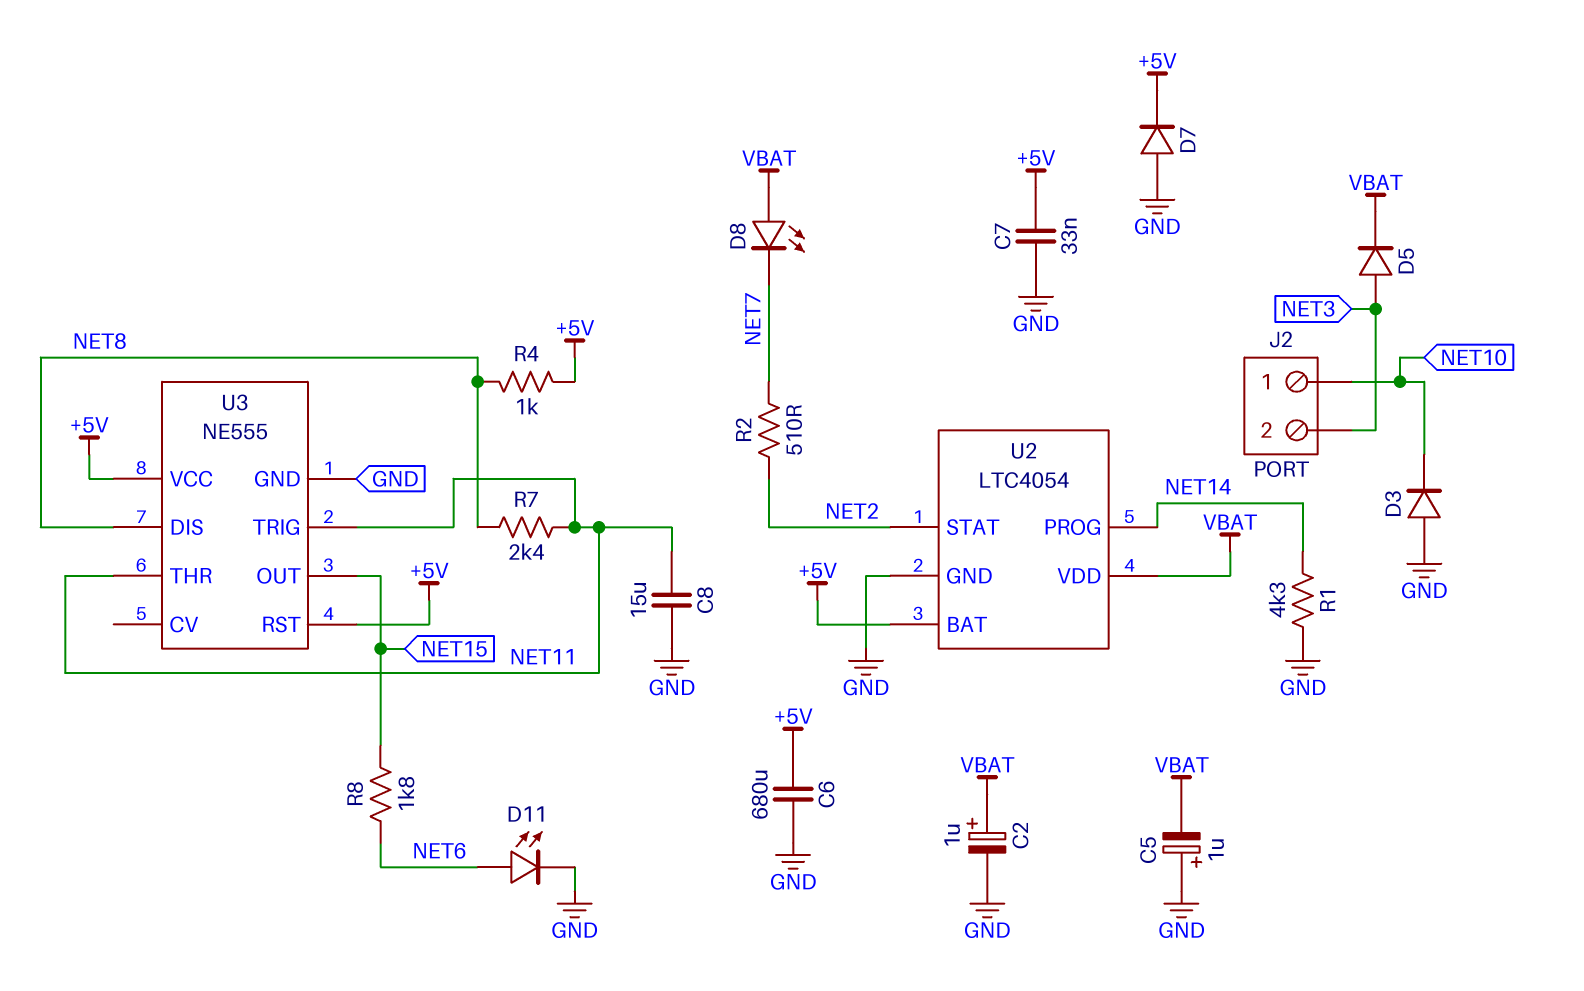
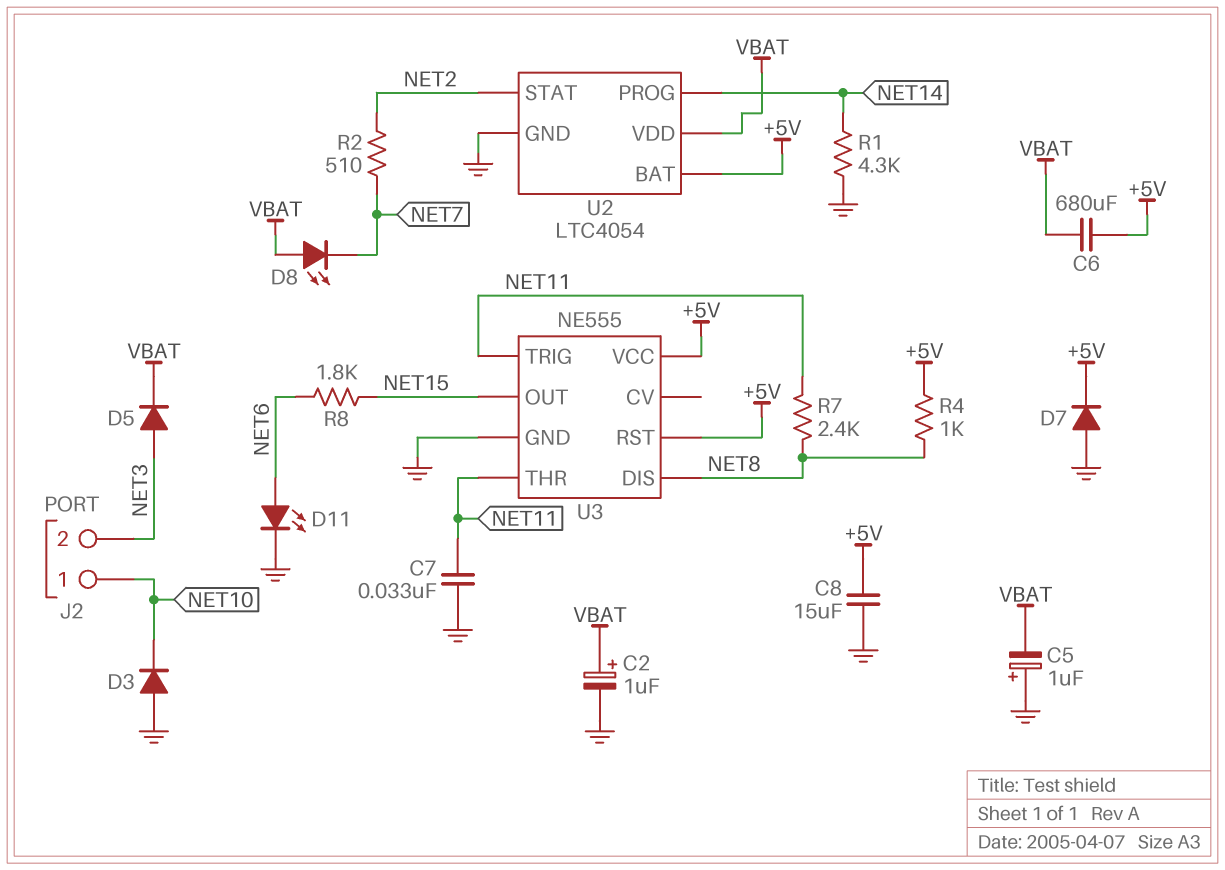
C6: 680uF (+5V, GND) -> 680uF (+5V, VBAT)
C7: 33nF (+5V, GND) -> 33nF (GND, NET11)
C8: 15uF (GND, NET11) -> 15uF (+5V, GND)

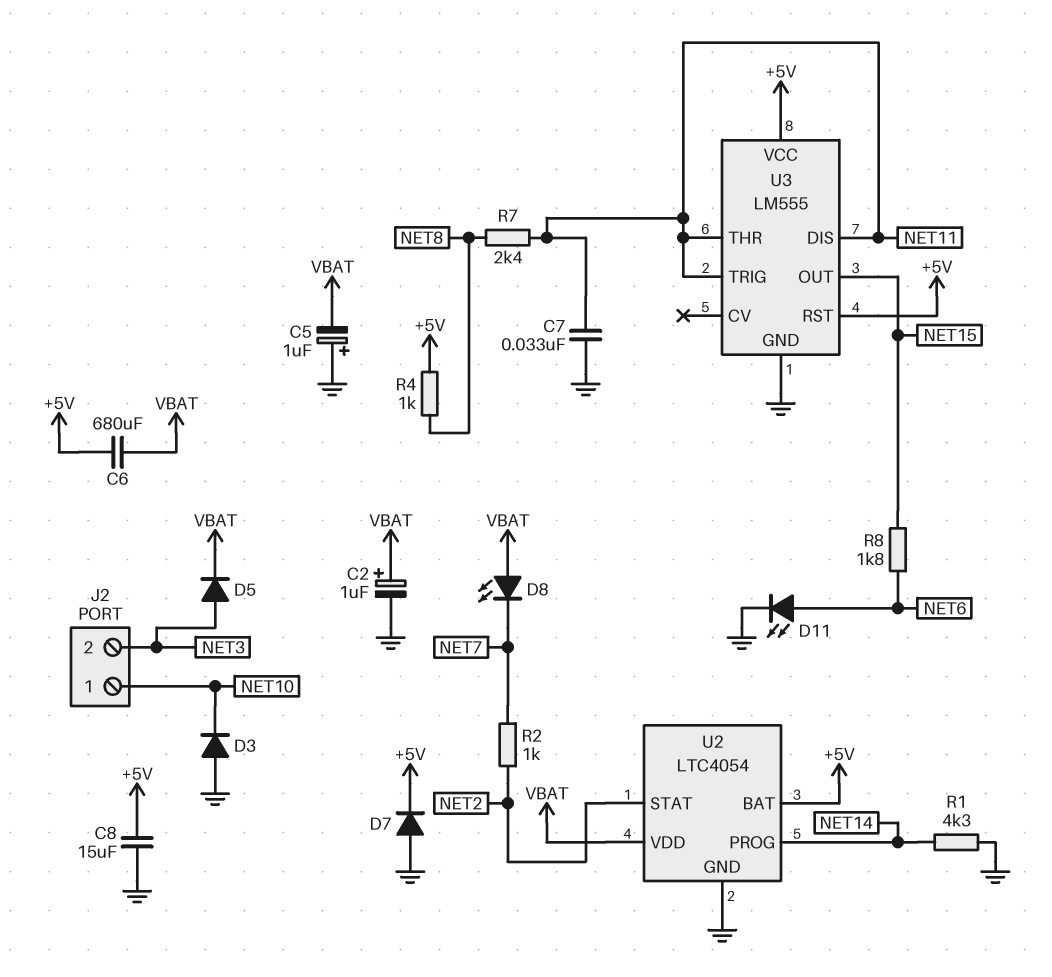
R2: 510 (NET2, NET7) -> 1k (NET2, NET7)
U3: NE555 -> LM555
U3 pin DIS: NET8 -> NET11

